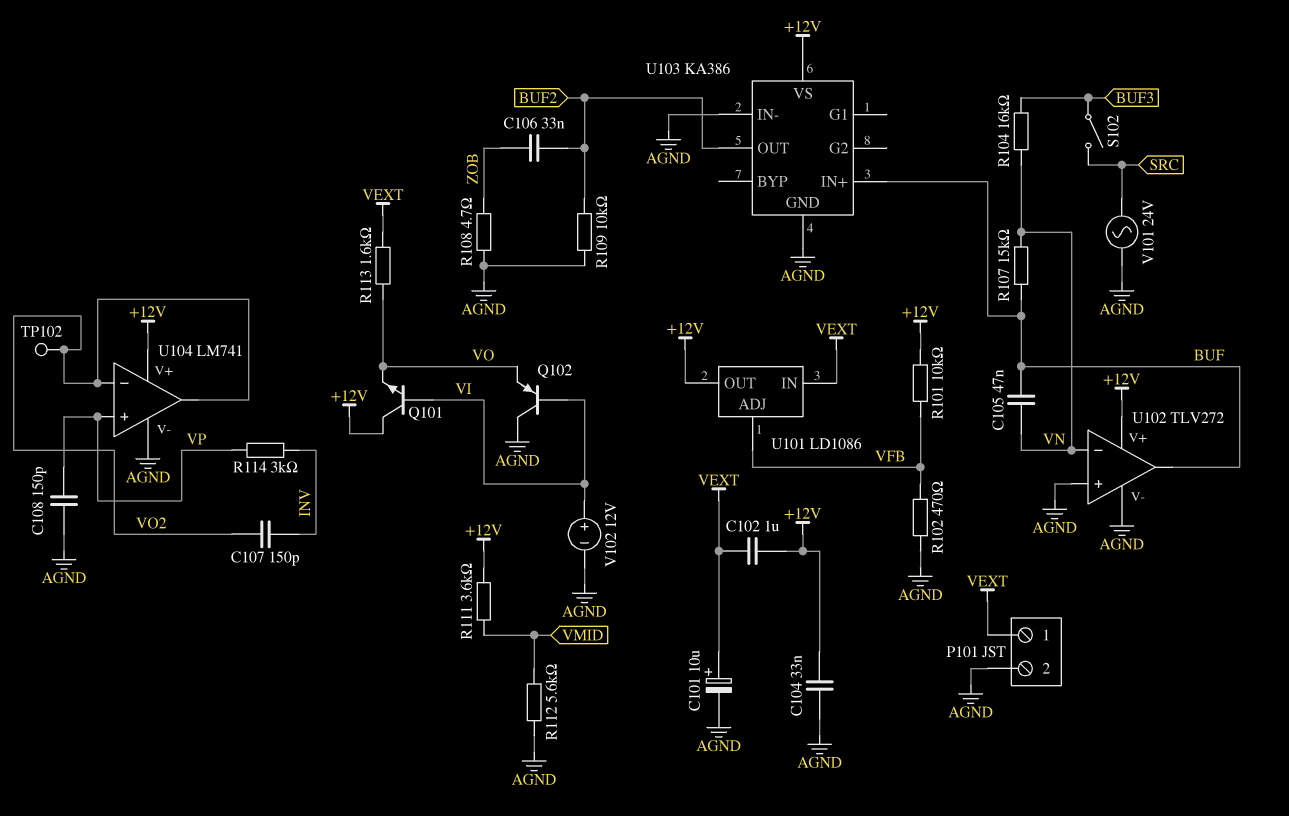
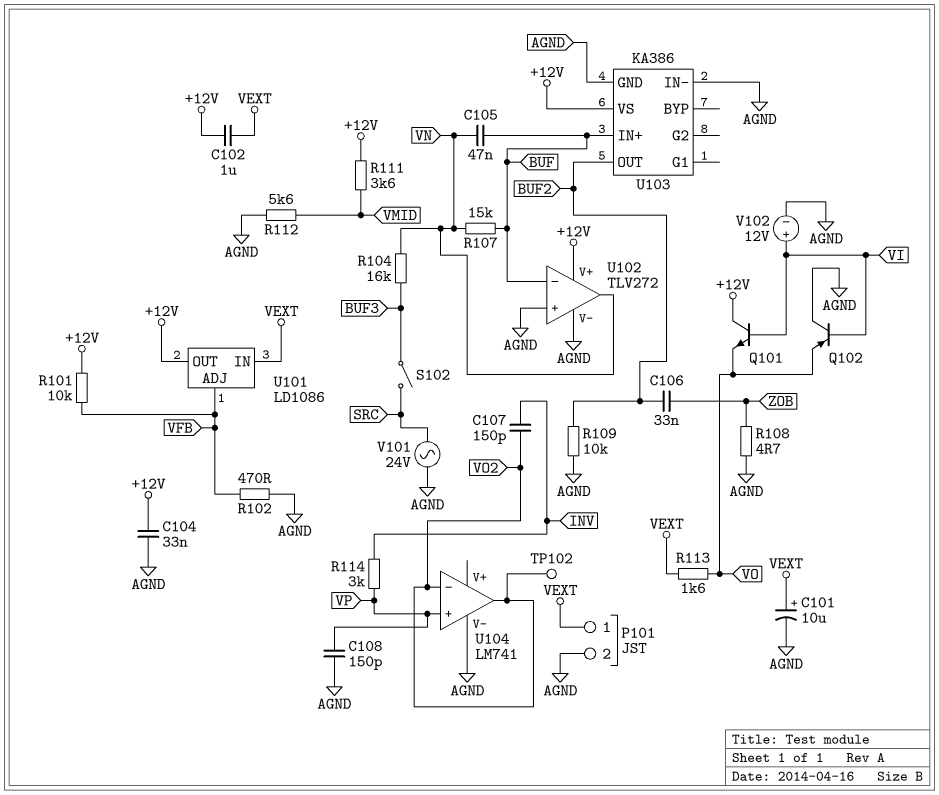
U102 pin in-: VN -> BUF
U102 pin out: BUF -> VN
U104 pin V+: +12V -> none

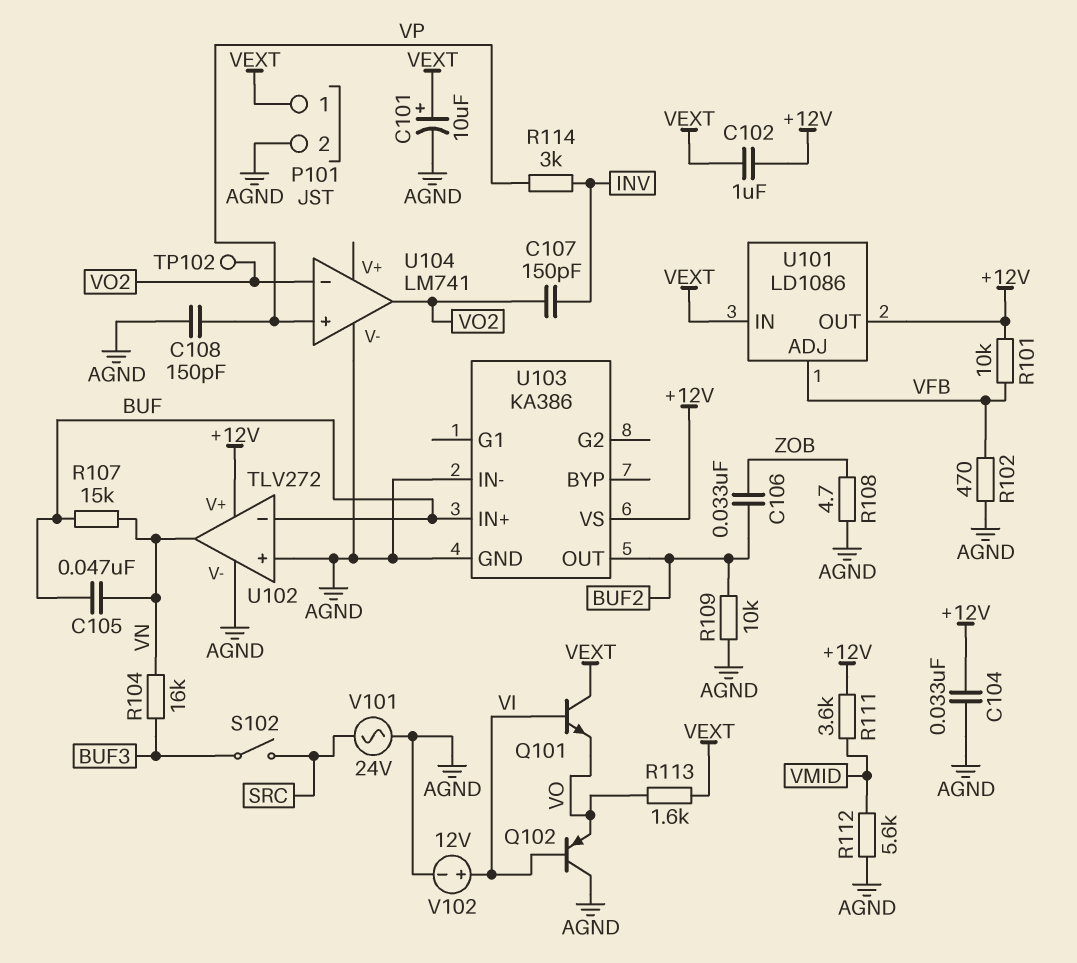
Q101: NPN (B VI, C +12V, E VO) -> NPN (B VI, C VEXT, E VO)

